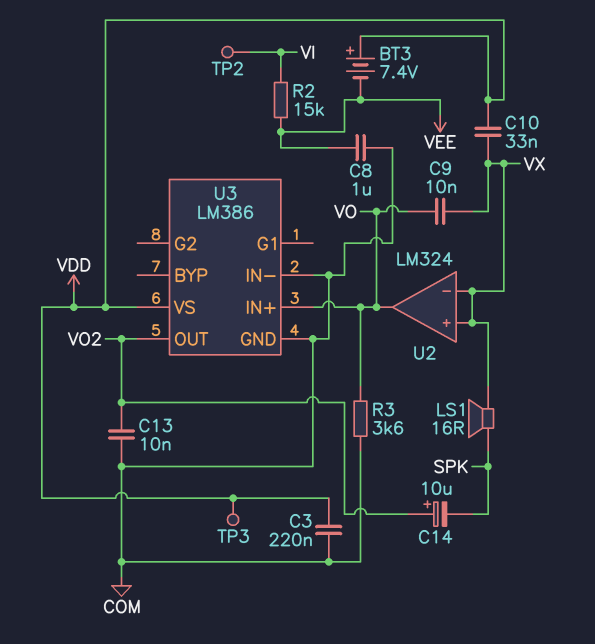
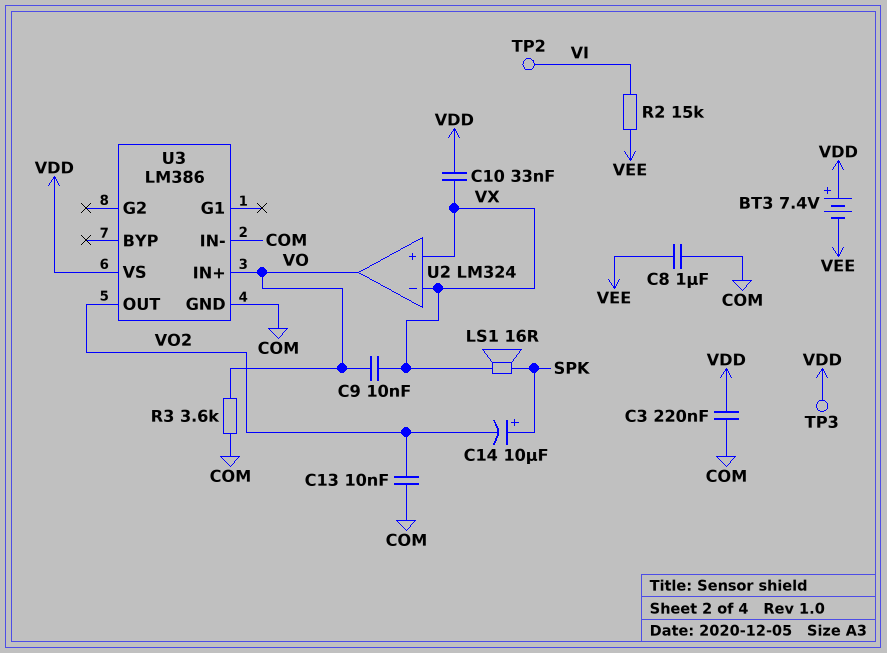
C14: 10uF (plus VO2, minus SPK) -> 10uF (plus SPK, minus VO2)

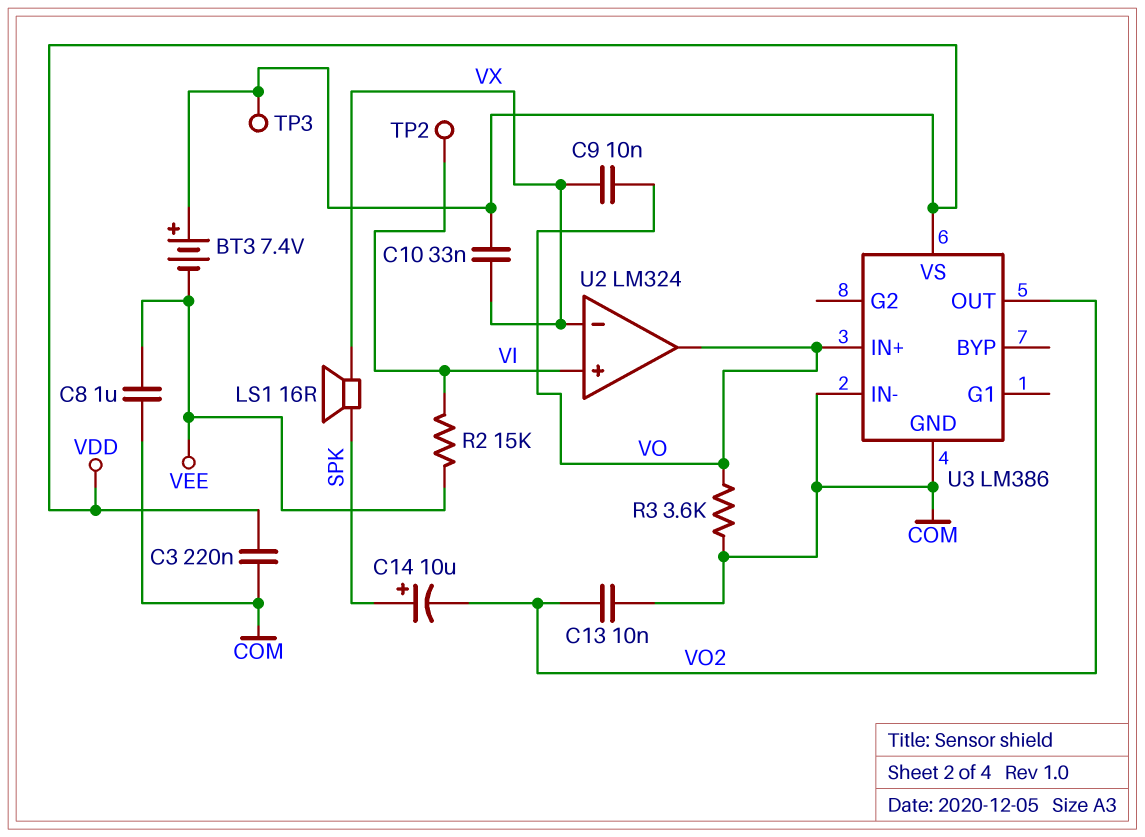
U2 pin in+: VX -> VI

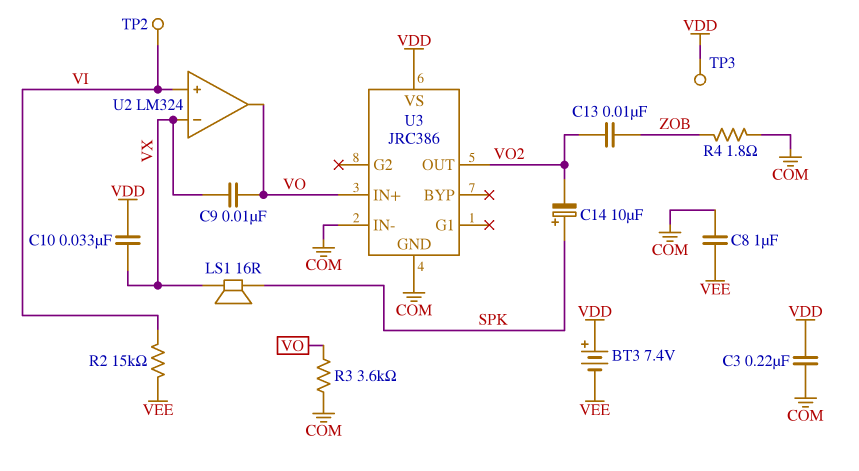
C13: 10nF (COM, VO2) -> 10nF (VO2, ZOB)
R4: none -> 1.8 (COM, ZOB)
U3: LM386 -> JRC386

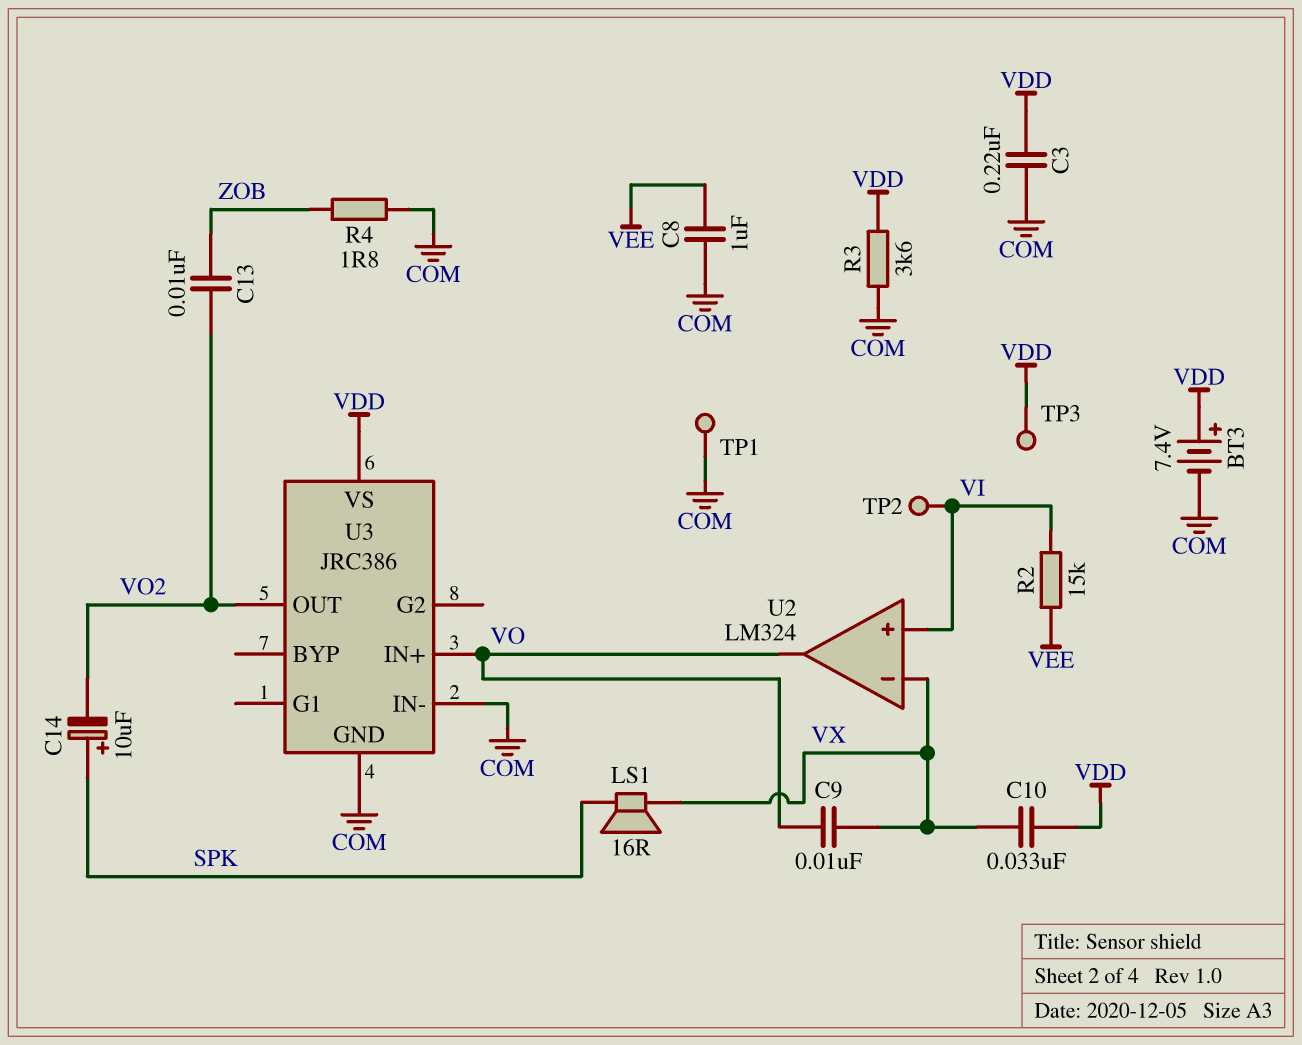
BT3: 7.4V (plus VDD, minus VEE) -> 7.4V (plus VDD, minus COM)
R3: 3.6k (COM, VO) -> 3.6k (COM, VDD)
TP1: none -> test point (COM)

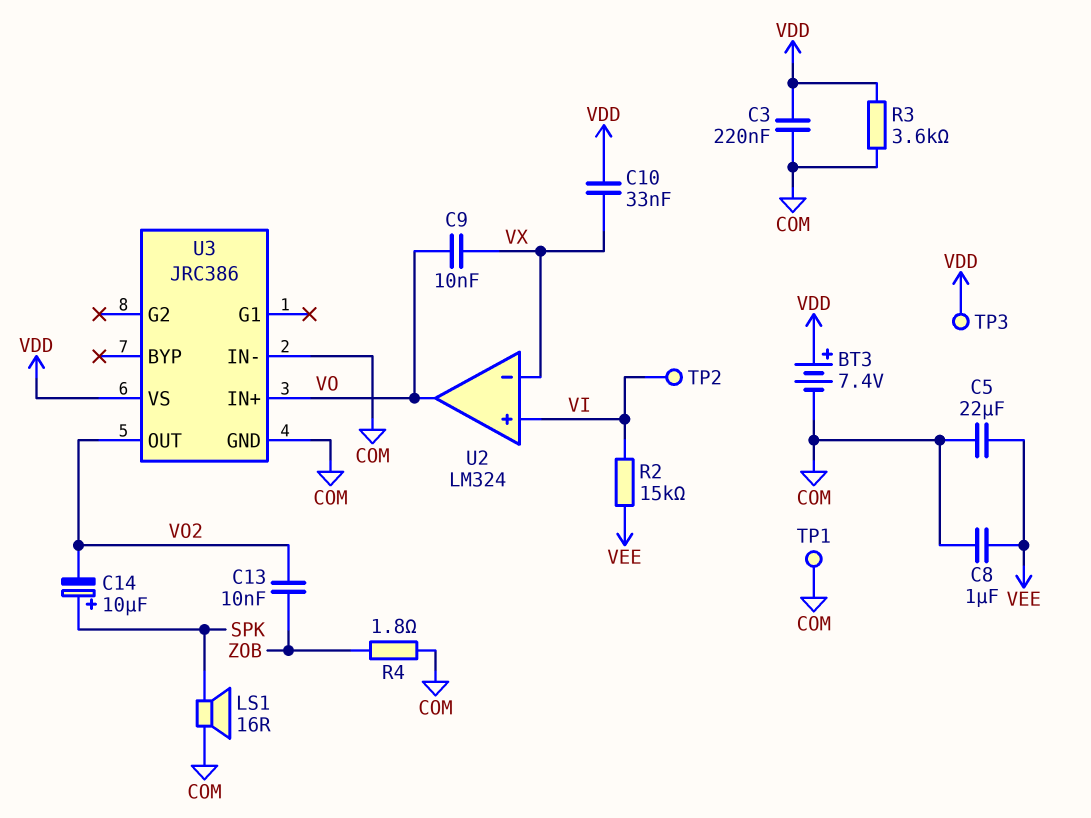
C5: none -> 22uF (COM, VEE)
LS1: speaker 16R (SPK, VX) -> speaker 16R (COM, SPK)

